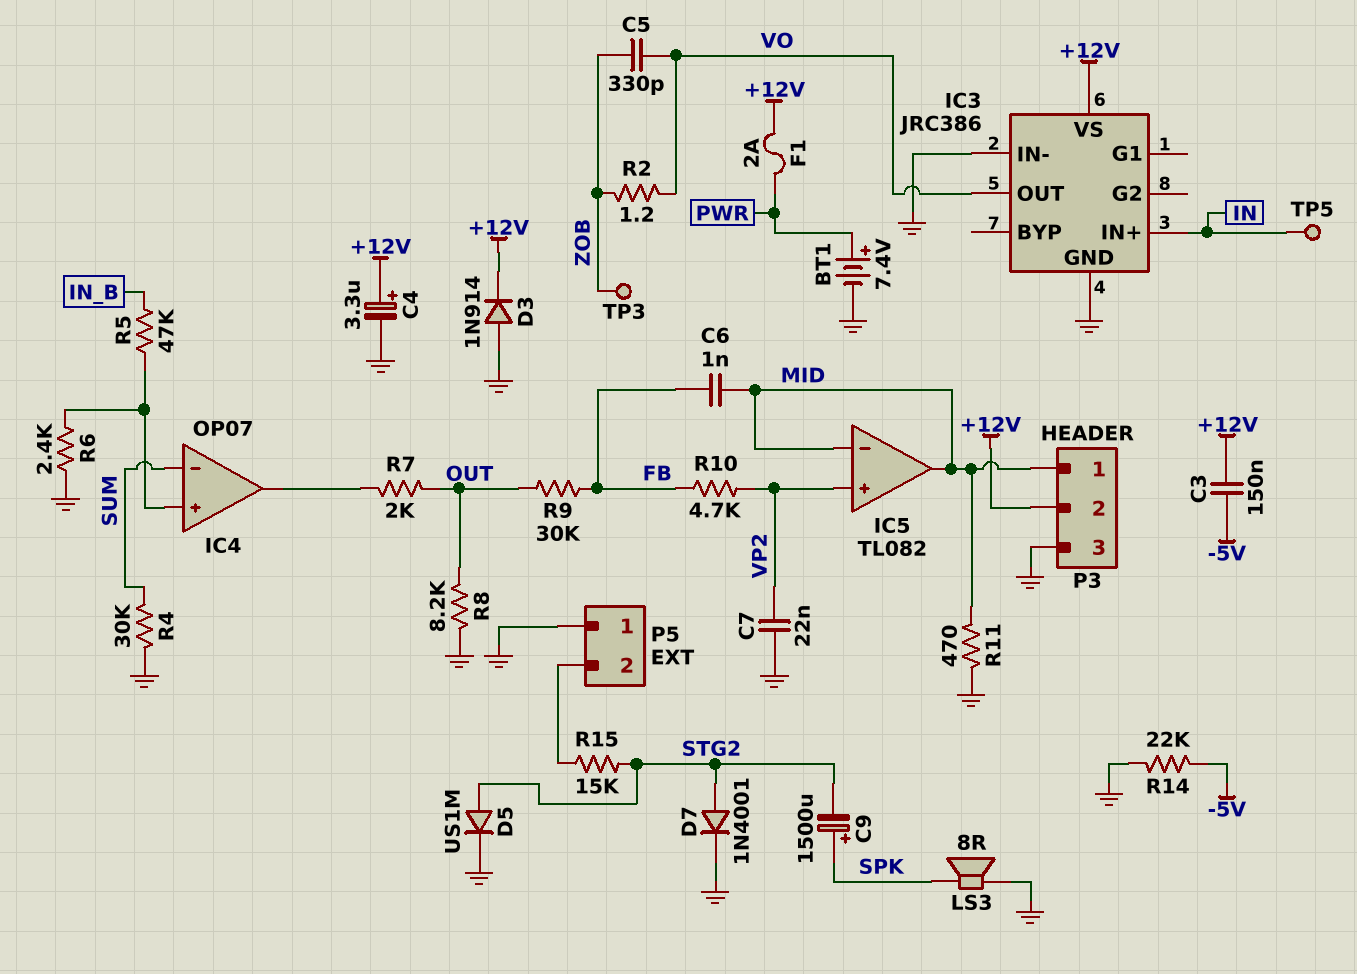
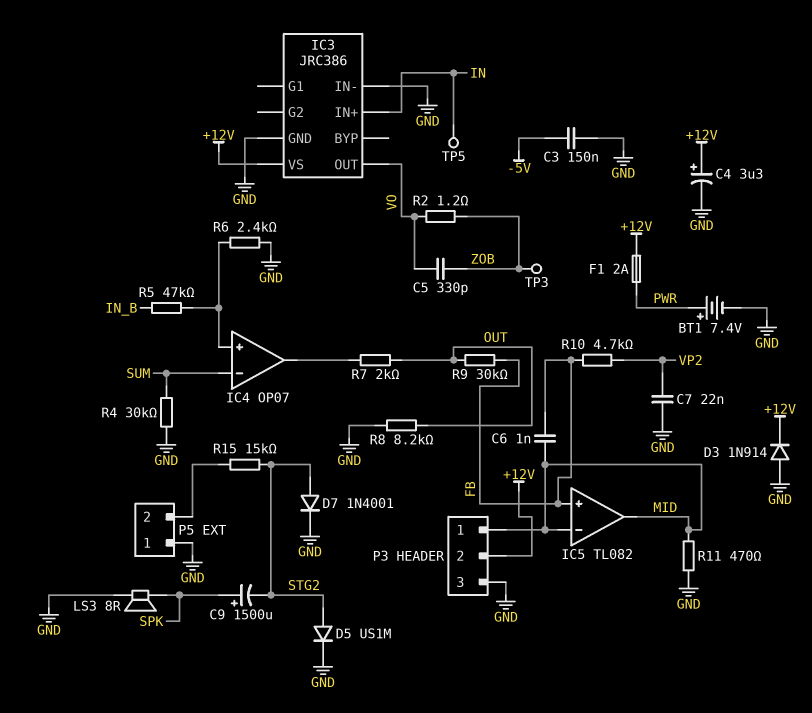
C3: 150nF (+12V, -5V) -> 150nF (-5V, GND)
IC5 pin in+: VP2 -> FB
R14: 22k (-5V, GND) -> none

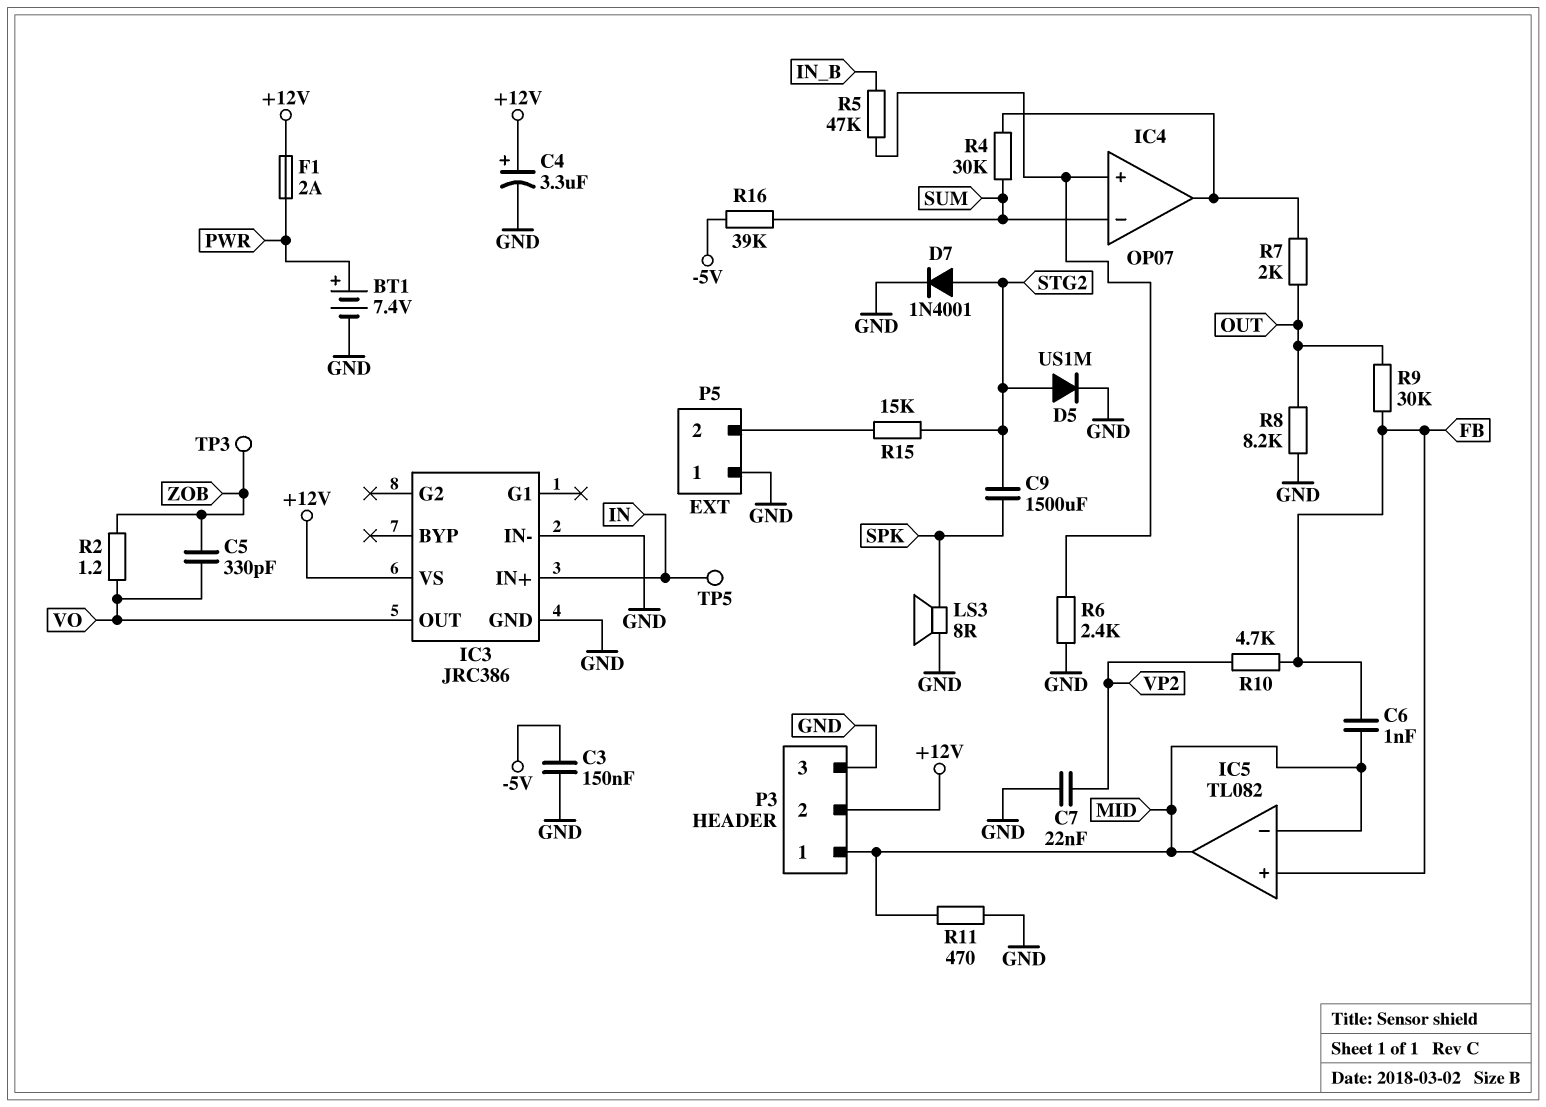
C9: 1500uF (plus SPK, minus STG2) -> 1500uF (SPK, STG2)
D3: diode 1N914 (A GND, K +12V) -> none
R4: 30k (GND, SUM) -> 30k (IC4/out, SUM)
R16: none -> 39k (-5V, SUM)

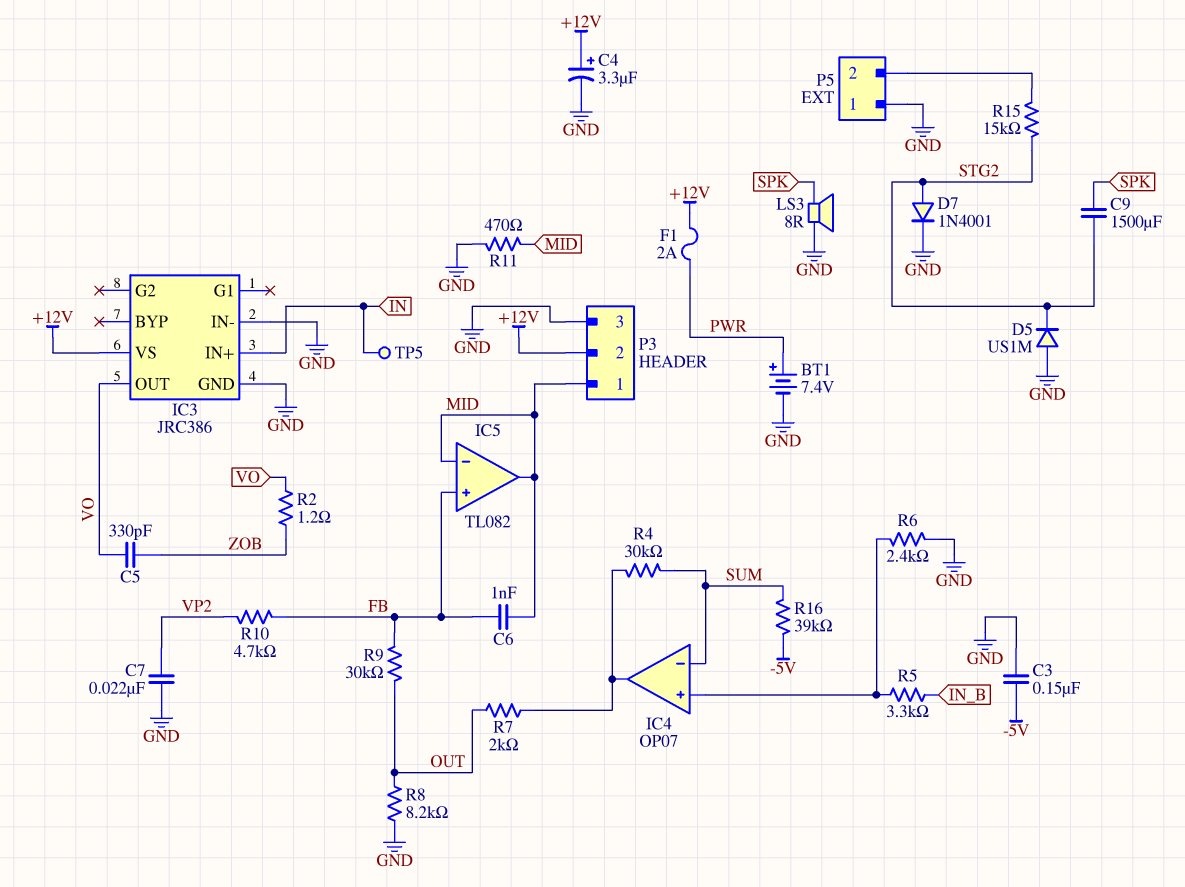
D5: diode US1M (A STG2, K GND) -> diode US1M (A GND, K STG2)
R5: 47k (IC4/in+, IN_B) -> 3.3k (IC4/in+, IN_B)
TP3: test point (ZOB) -> none

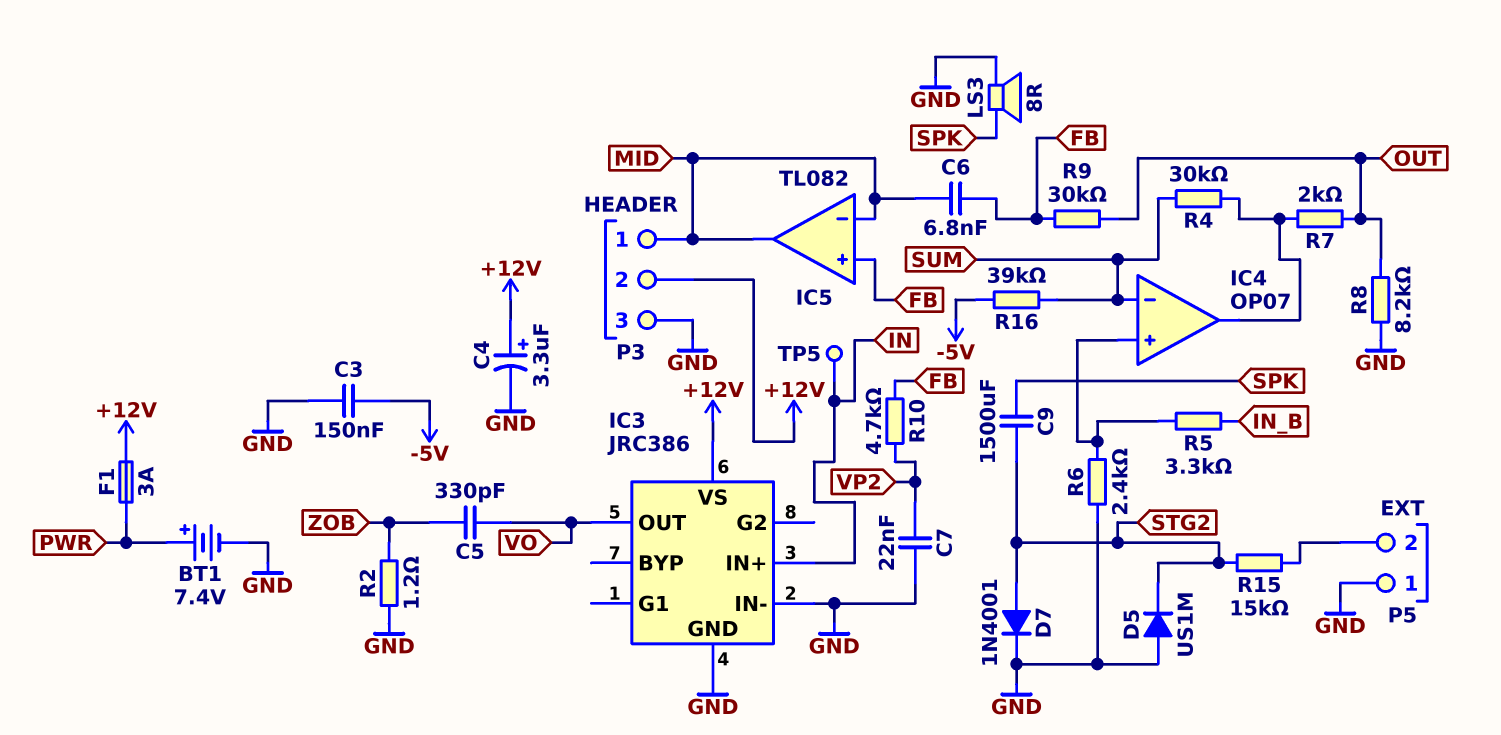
C6: 1nF (FB, MID) -> 6.8nF (FB, MID)
F1: 2A (+12V, PWR) -> 3A (+12V, PWR)
R2: 1.2 (VO, ZOB) -> 1.2 (GND, ZOB)
R11: 470 (GND, MID) -> none

